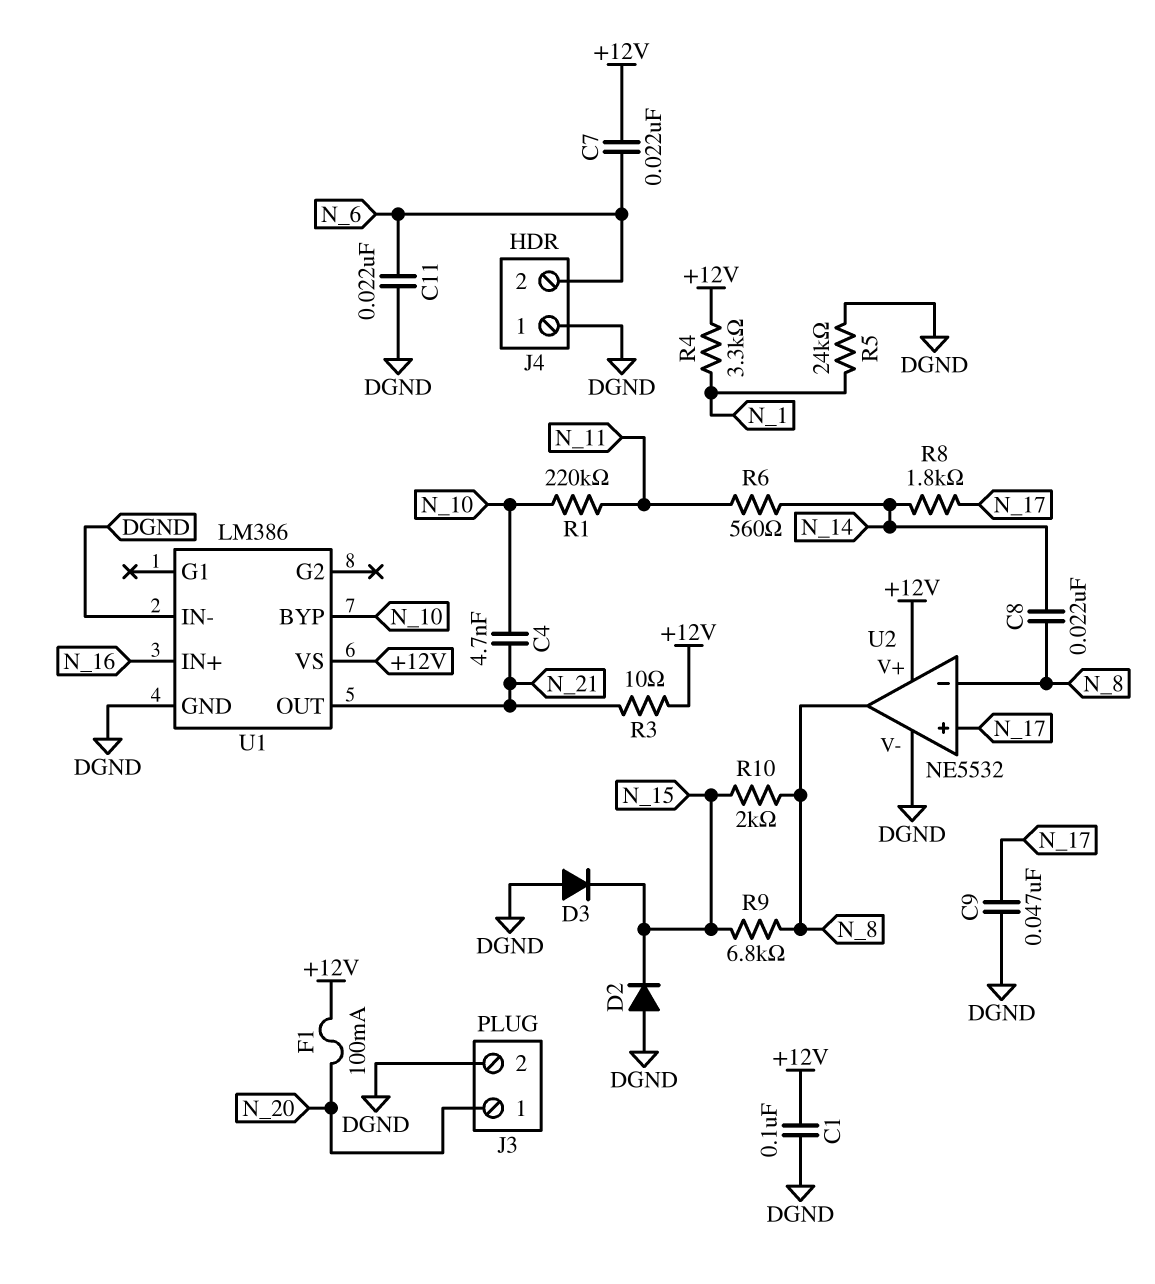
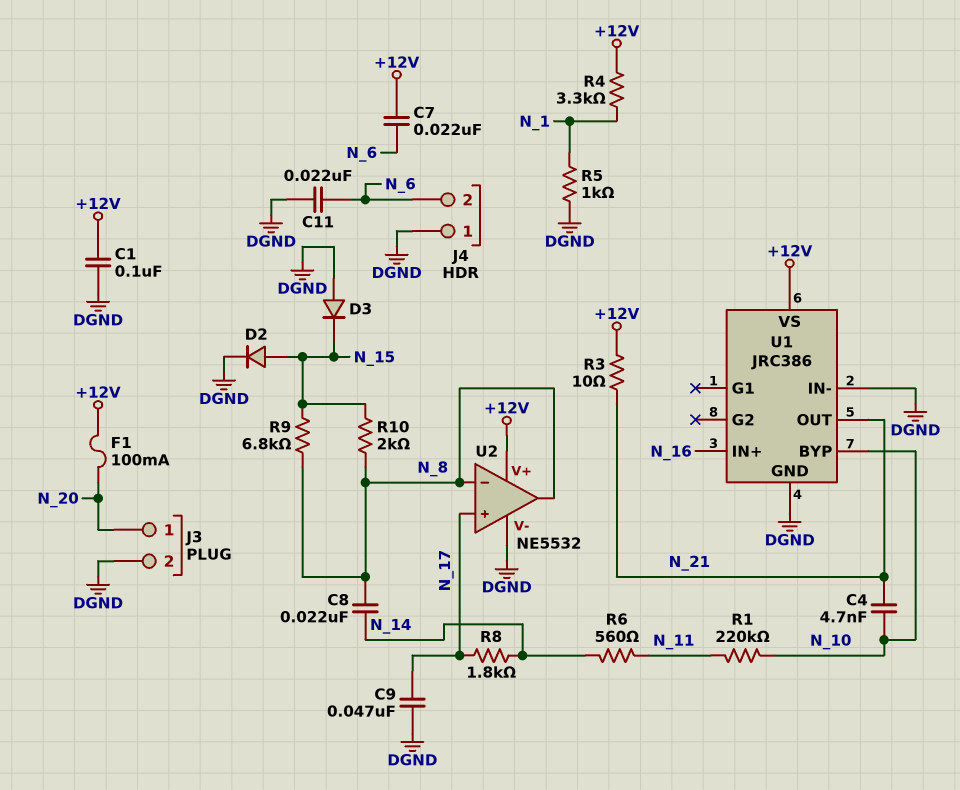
D2: diode (A DGND, K N_15) -> diode (A N_15, K DGND)
R5: 24k (DGND, N_1) -> 1k (DGND, N_1)
U1: LM386 -> JRC386

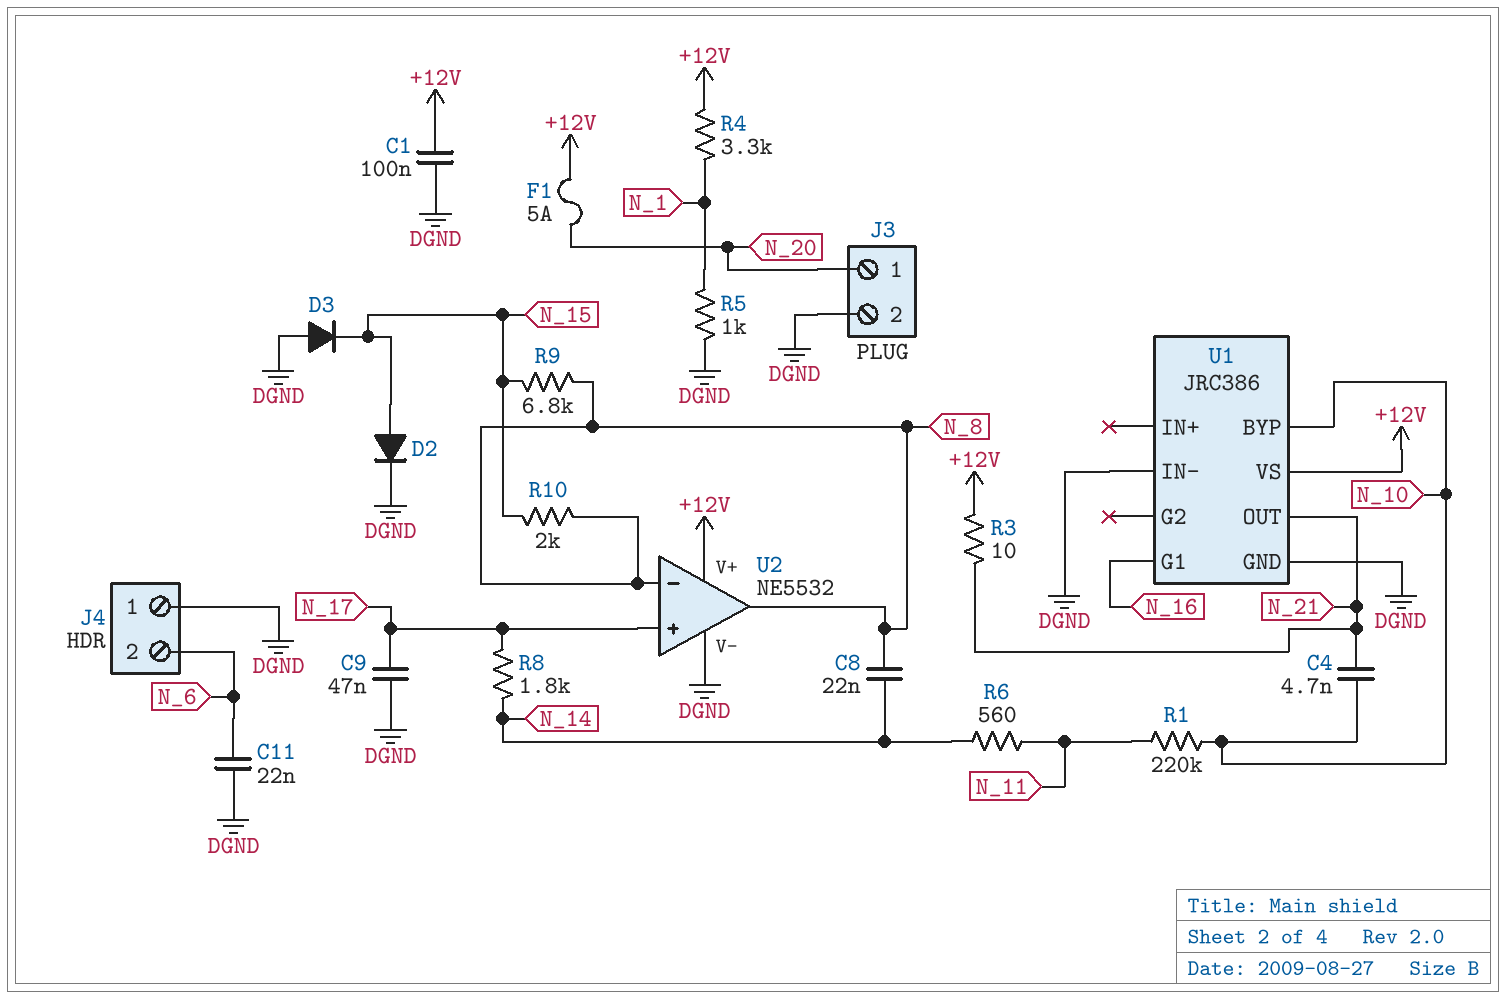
C7: 22nF (+12V, N_6) -> none
F1: 100mA (+12V, N_20) -> 5A (+12V, N_20)
U1 pin G1: none -> N_16
U1 pin IN+: N_16 -> none

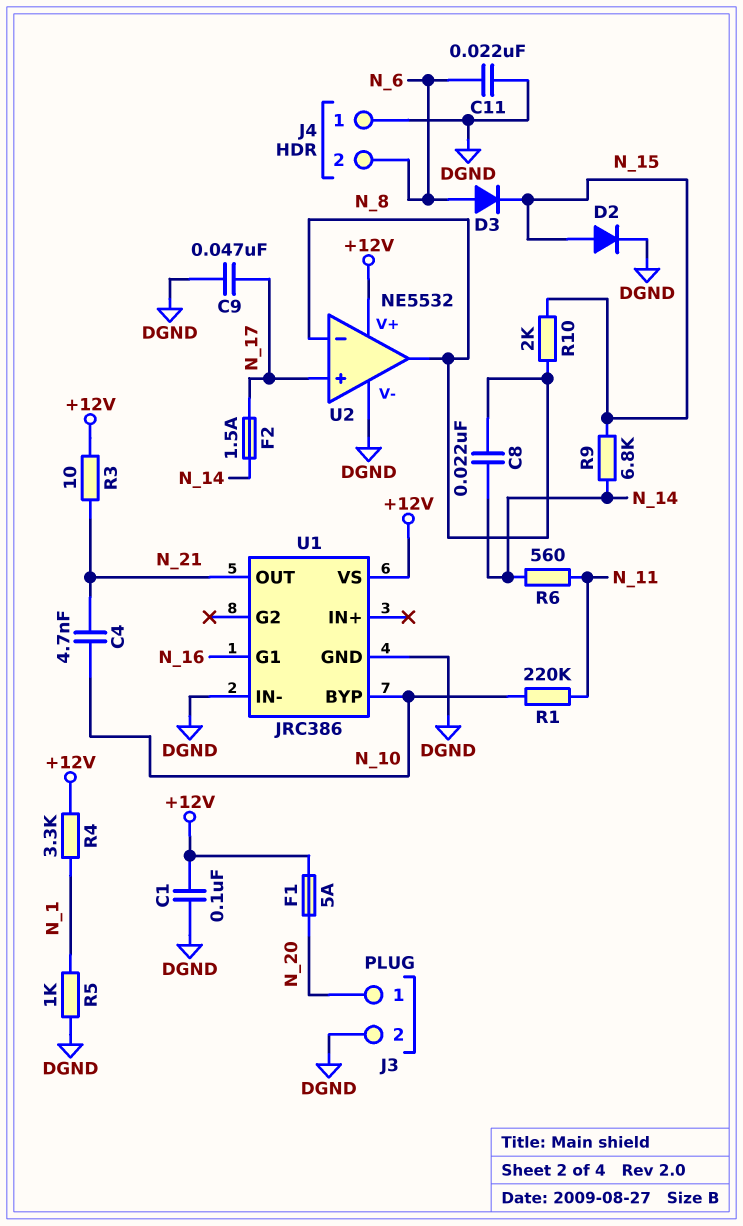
D3: diode (A DGND, K N_15) -> diode (A N_6, K N_15)
F2: none -> 1.5A (N_14, N_17)
R8: 1.8k (N_14, N_17) -> none
R9: 6.8k (N_8, N_15) -> 6.8k (N_14, N_15)

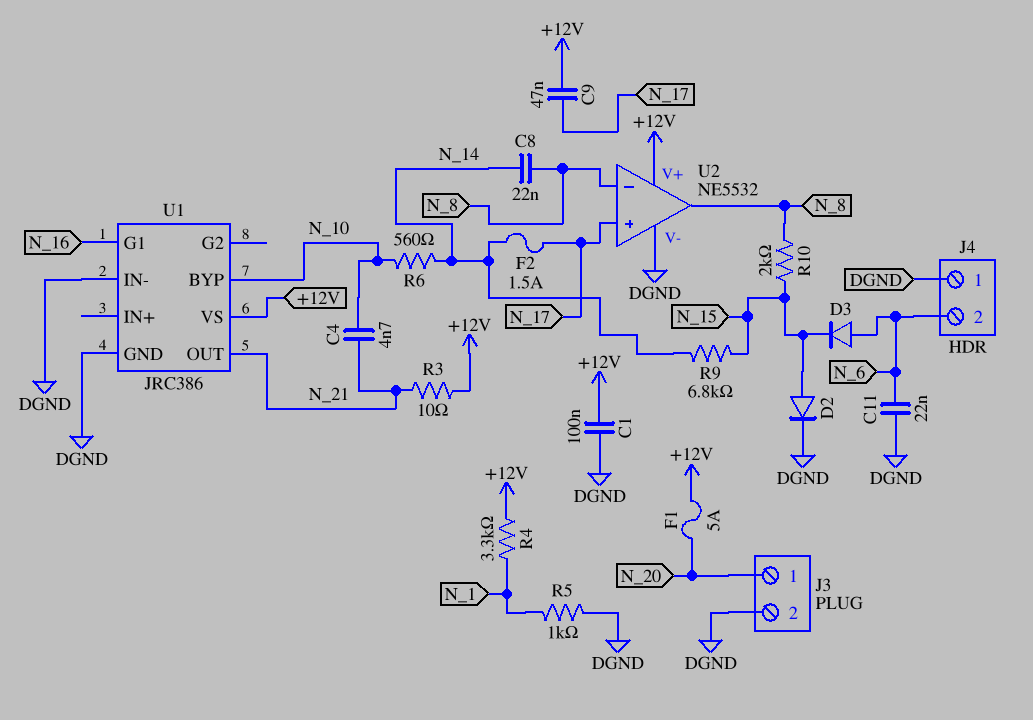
C9: 47nF (DGND, N_17) -> 47nF (+12V, N_17)
R1: 220k (N_10, N_11) -> none
R6: 560 (N_11, N_14) -> 560 (N_10, N_14)

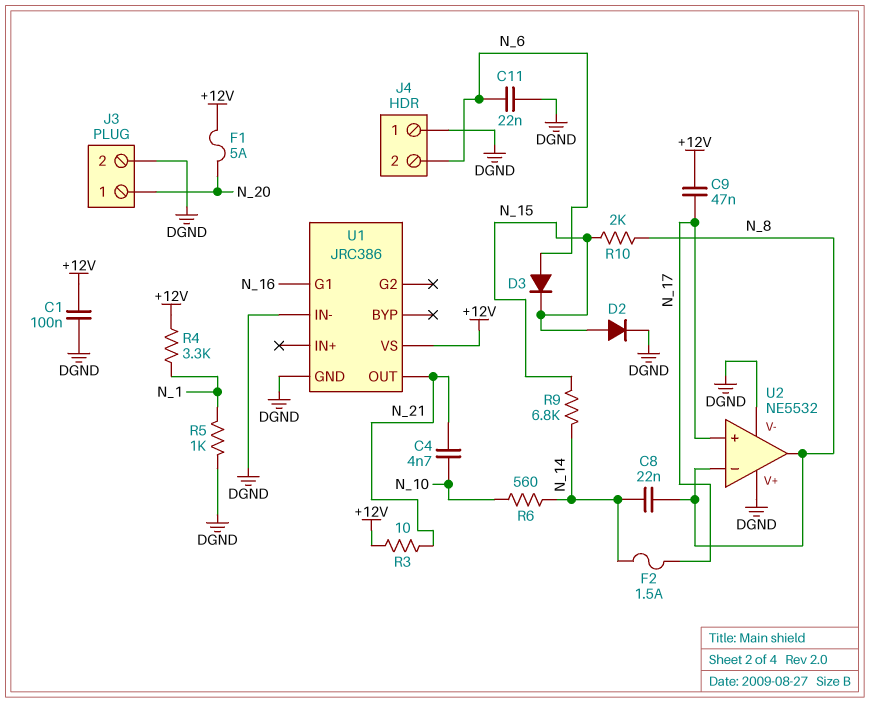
U1 pin BYP: N_10 -> none
U2 pin V+: +12V -> DGND

